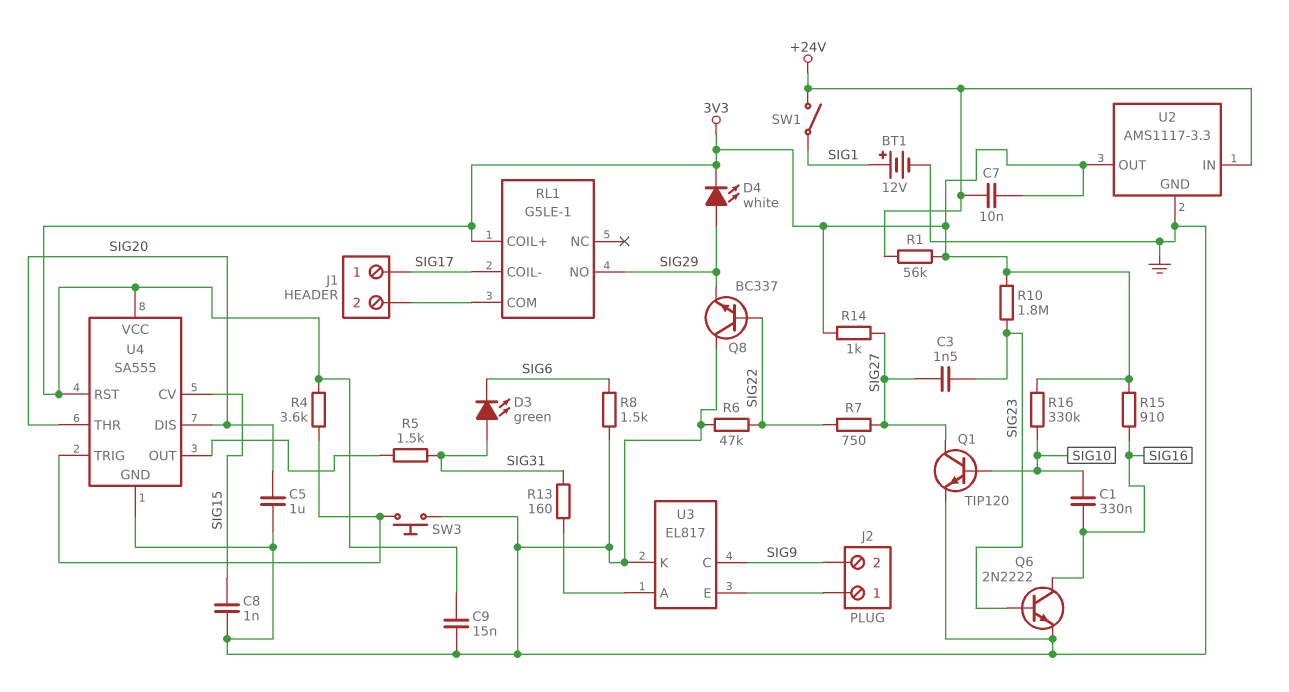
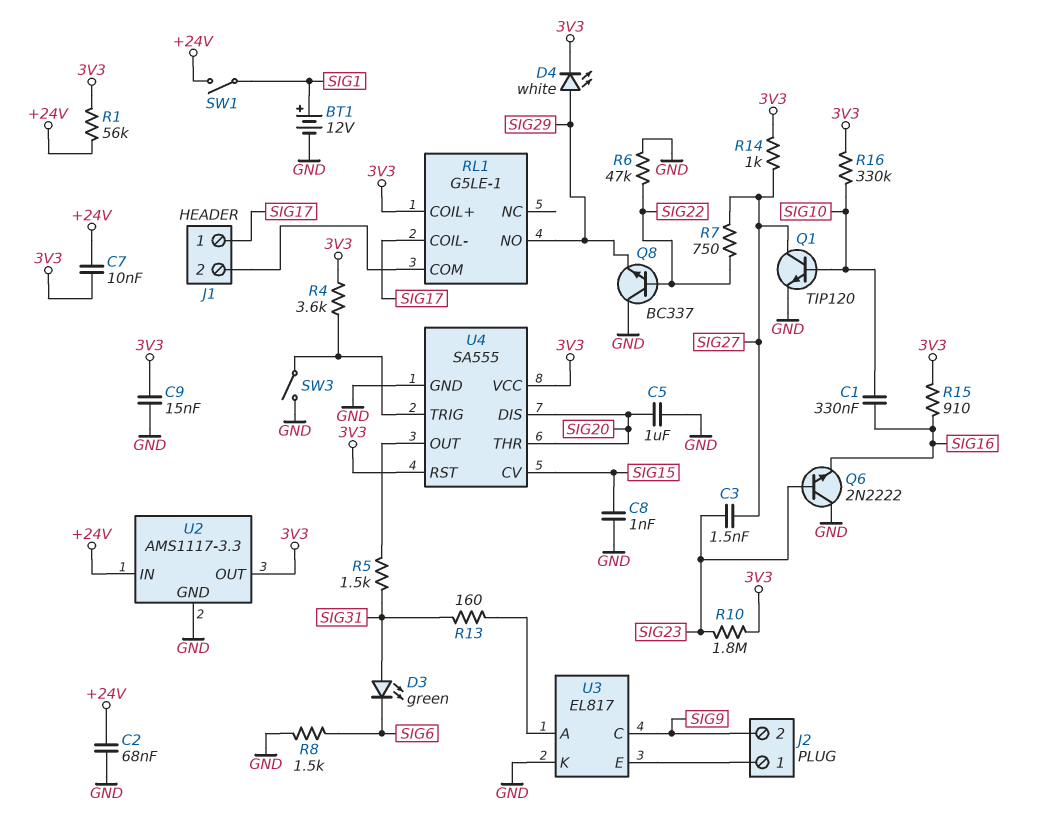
C2: none -> 68nF (+24V, GND)
Q6: NPN 2N2222 (B SIG23, C SIG16, E GND) -> NPN 2N2222 (B SIG23, C GND, E SIG16)
SW3: button (GND, U4/TRIG) -> switch (GND, U4/TRIG)

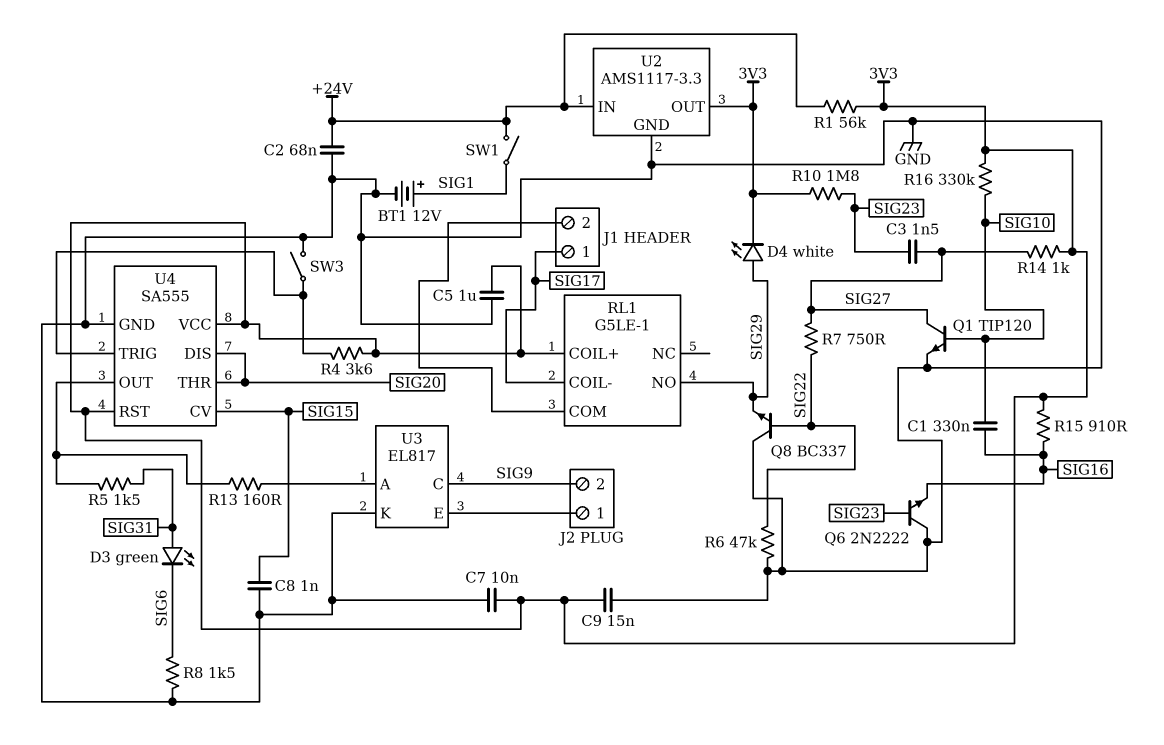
C5: 1uF (GND, SIG20) -> 1uF (3V3, GND)
C7: 10nF (+24V, 3V3) -> 10nF (3V3, GND)
R13: 160 (SIG31, U3/A) -> 160 (U3/A, U4/OUT)

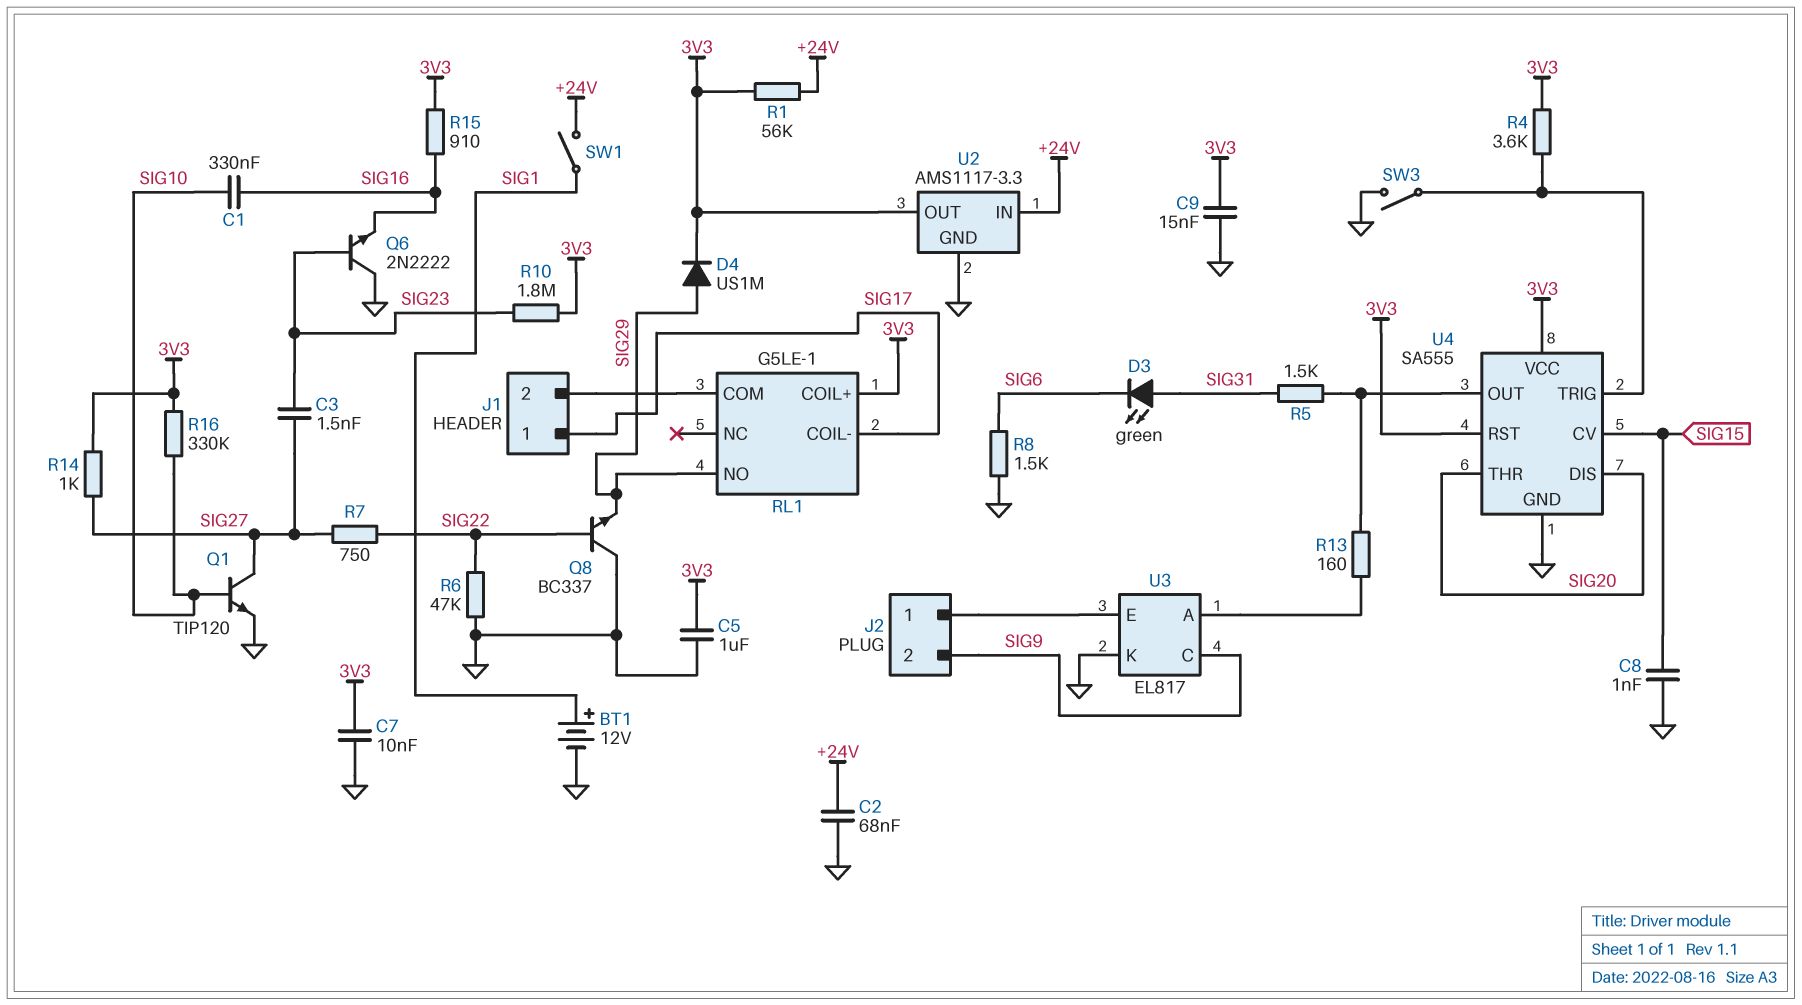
D4: LED white (A SIG29, K 3V3) -> diode US1M (A SIG29, K 3V3)

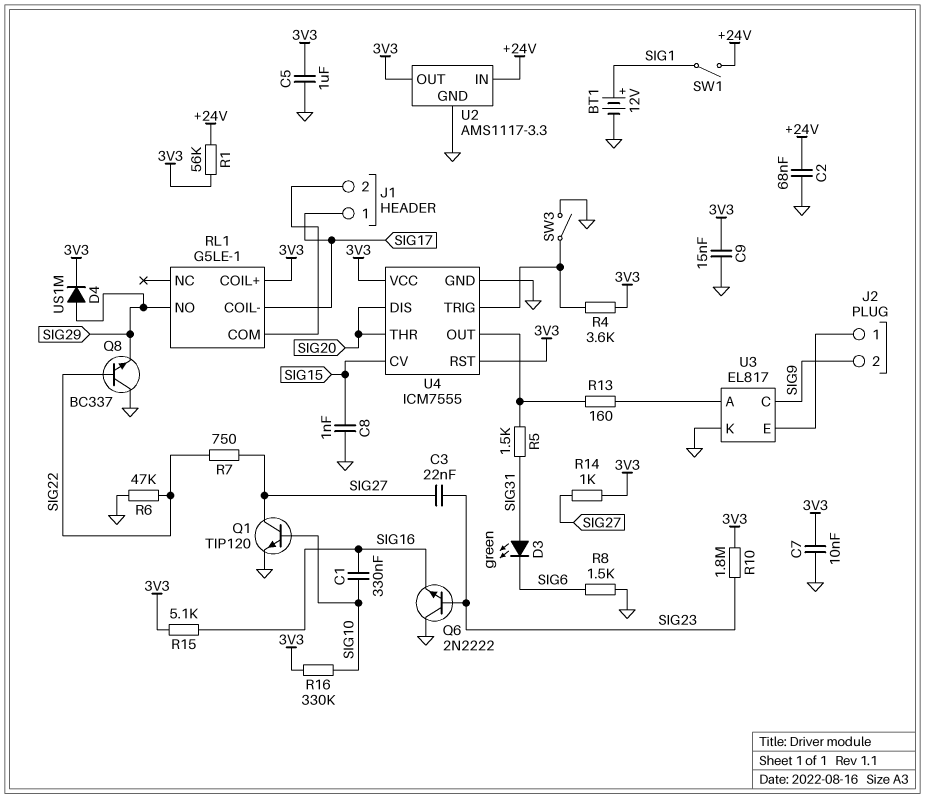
C3: 1.5nF (SIG23, SIG27) -> 22nF (SIG23, SIG27)
R15: 910 (3V3, SIG16) -> 5.1k (3V3, SIG16)
U4: SA555 -> ICM7555

